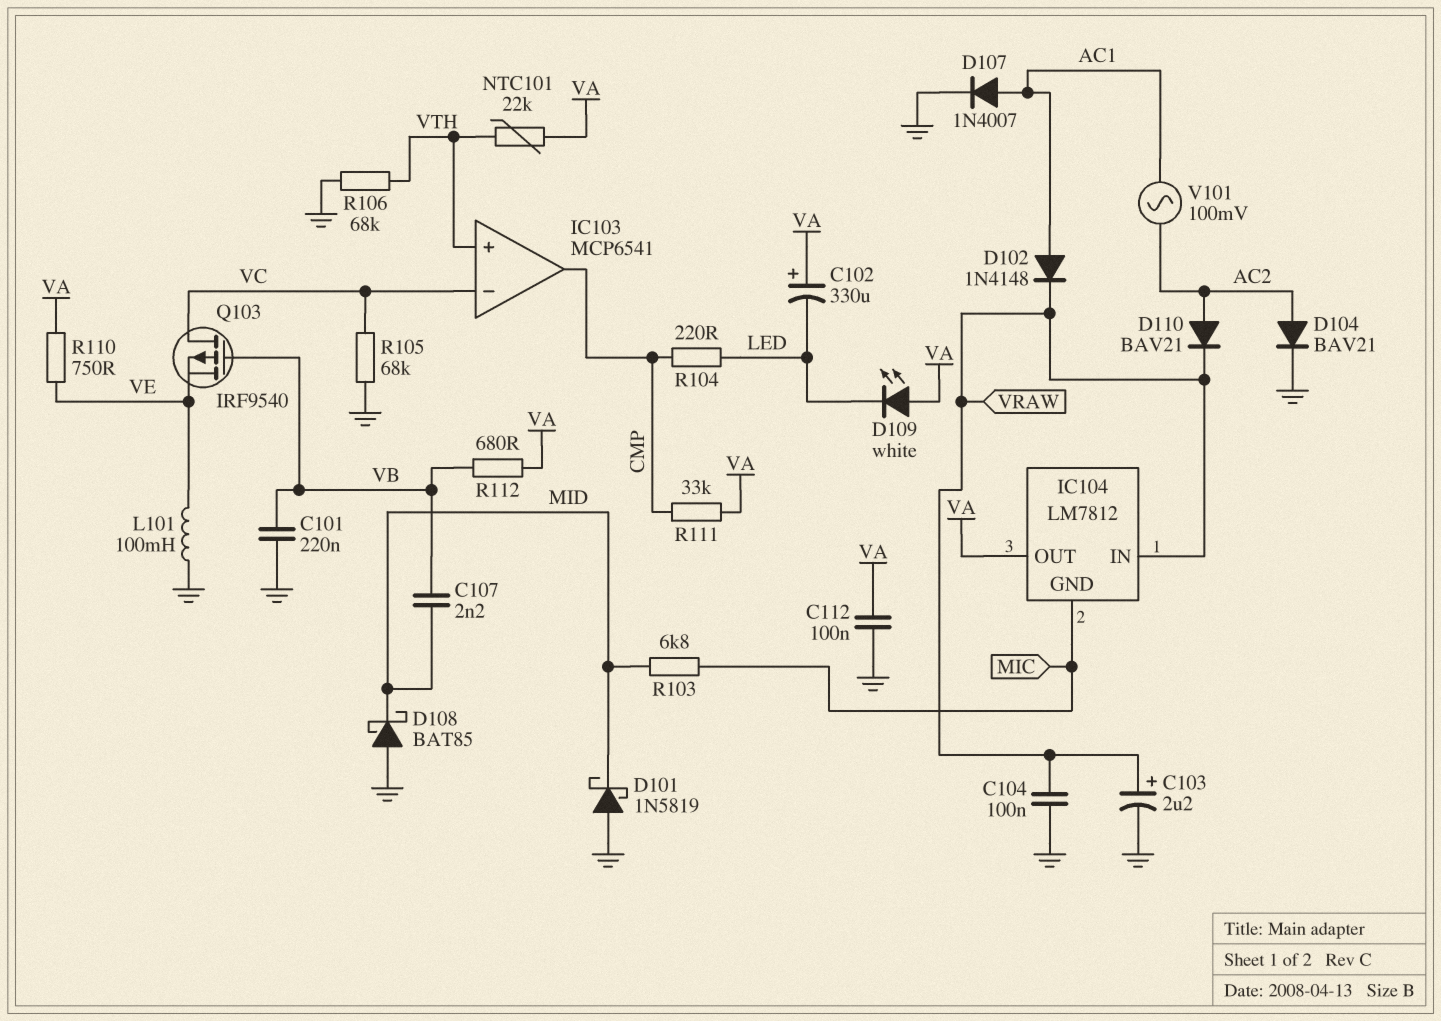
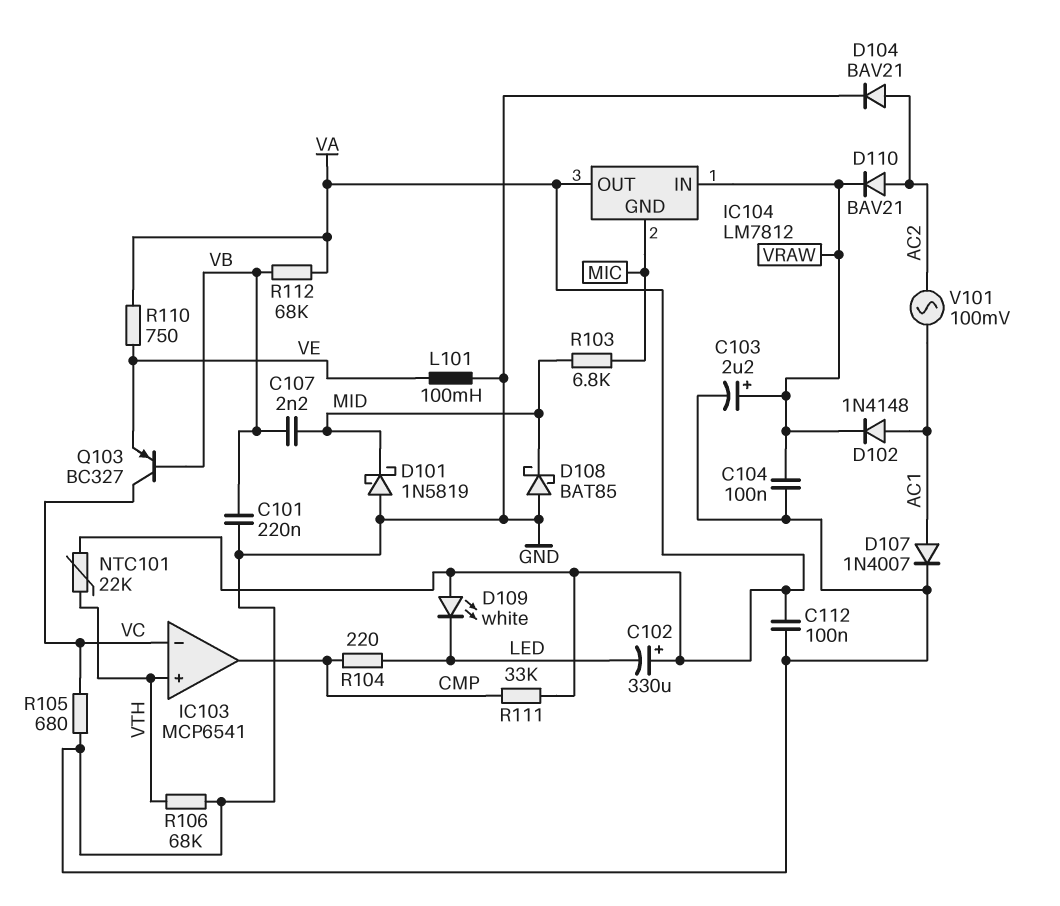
Q103: PMOS IRF9540 (G VB, D VC, S VE) -> PNP BC327 (B VB, C VC, E VE)
R105: 68k (GND, VC) -> 680 (GND, VC)
R112: 680 (VA, VB) -> 68k (VA, VB)

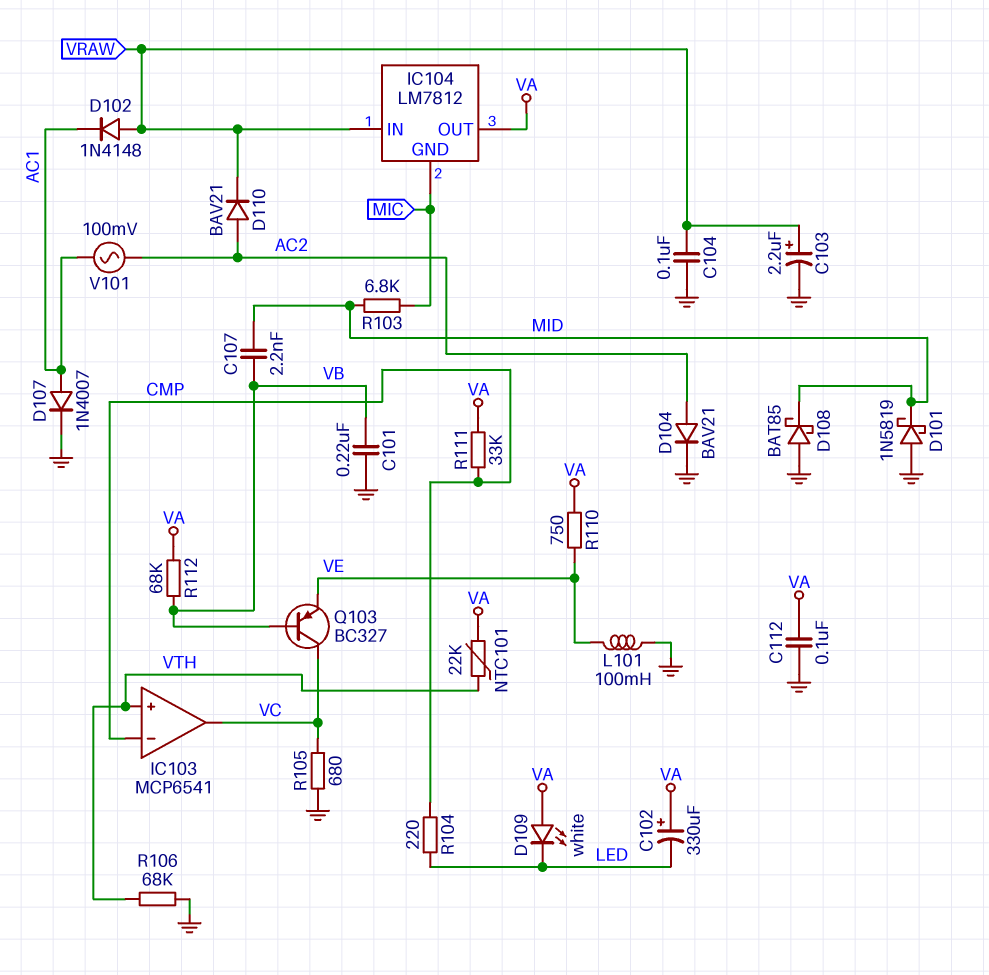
D102: diode 1N4148 (A AC1, K VRAW) -> diode 1N4148 (A VRAW, K AC1)
IC103 pin in-: VC -> CMP
IC103 pin out: CMP -> VC

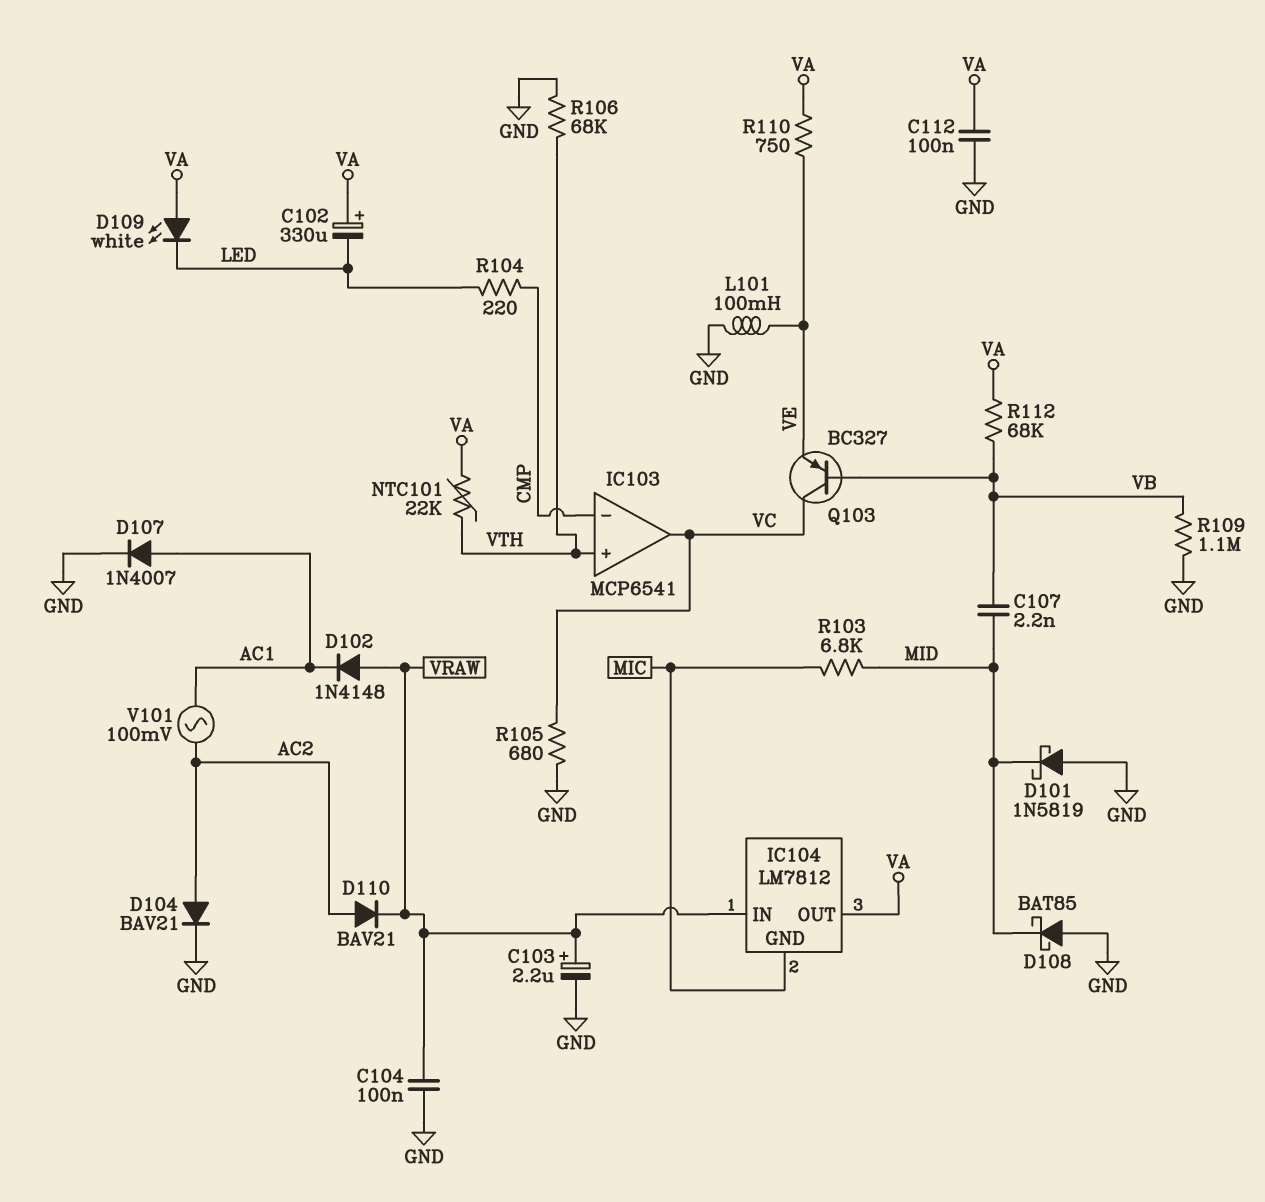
C101: 220nF (GND, VB) -> none
R109: none -> 1.1M (GND, VB)
R111: 33k (CMP, VA) -> none

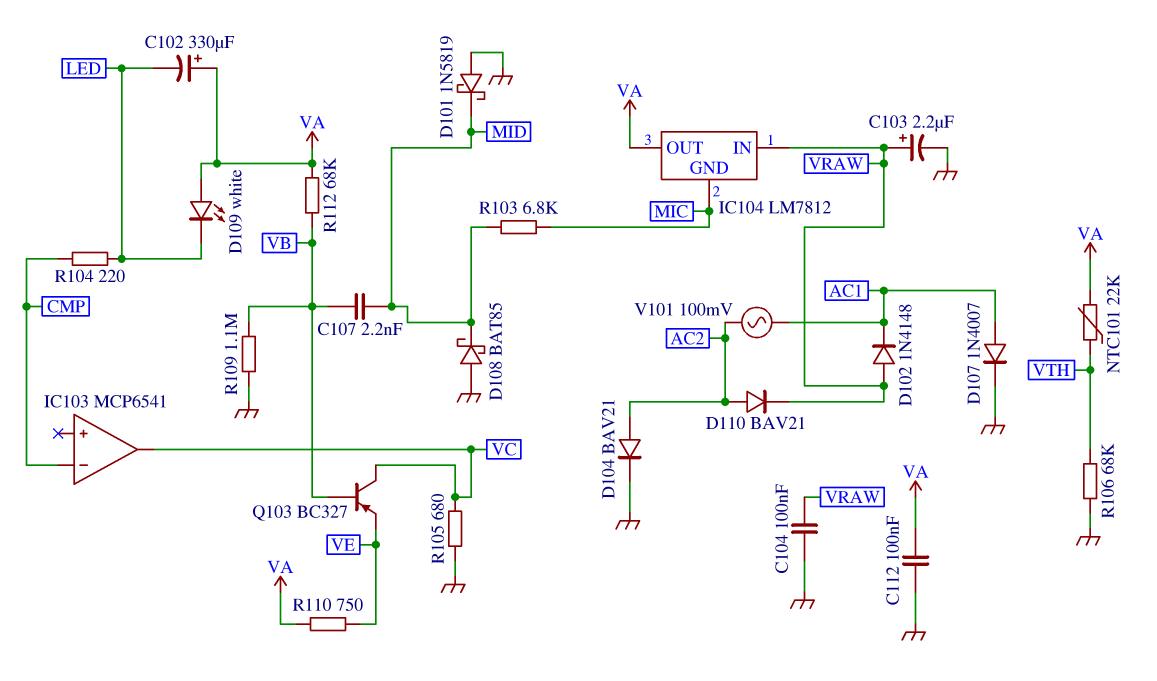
IC103 pin in+: VTH -> none
L101: 100mH (GND, VE) -> none

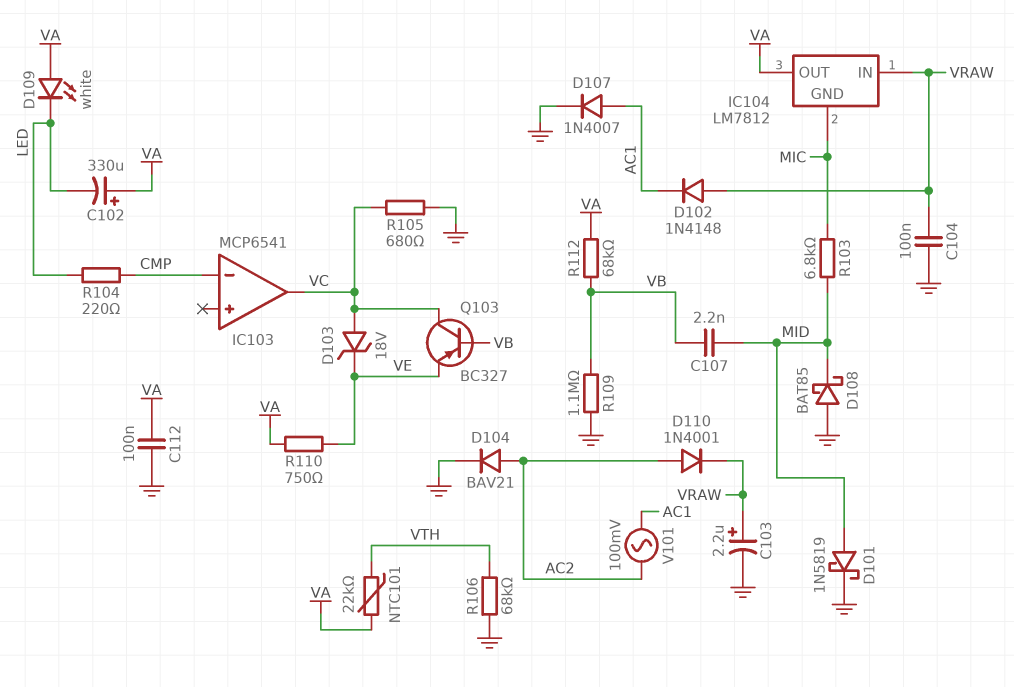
D101: schottky 1N5819 (A GND, K MID) -> schottky 1N5819 (A MID, K GND)
D103: none -> zener 18V (A VC, K VE)
D110: diode BAV21 (A AC2, K VRAW) -> diode 1N4001 (A AC2, K VRAW)

